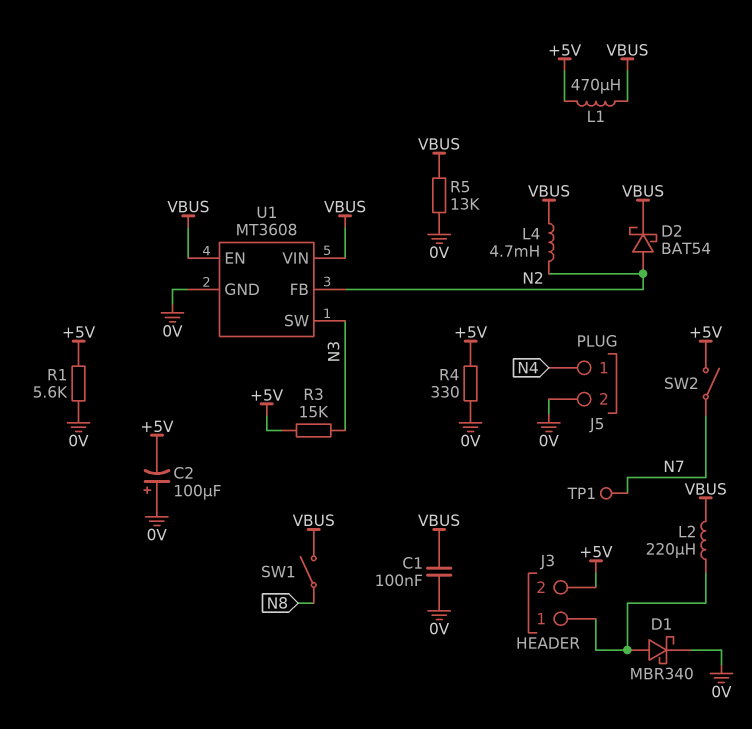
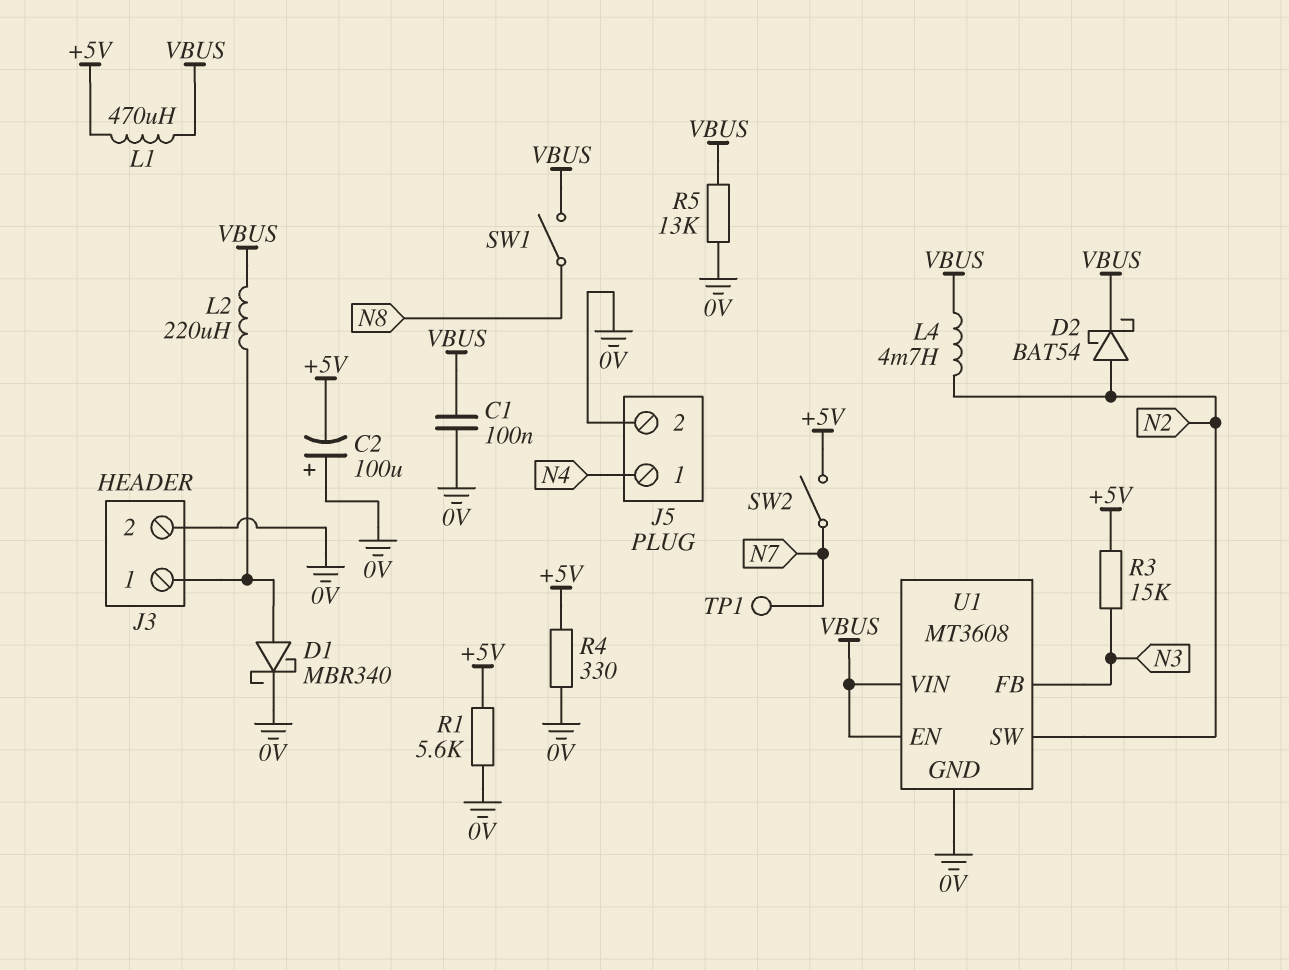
J3 pin 2: +5V -> 0V
U1 pin FB: N2 -> N3
U1 pin SW: N3 -> N2

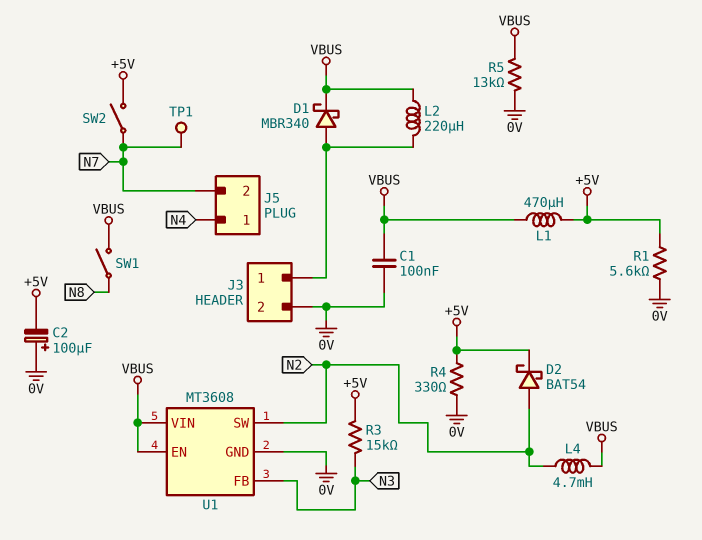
D1: schottky MBR340 (A J3/1, K 0V) -> schottky MBR340 (A J3/1, K VBUS)
D2: schottky BAT54 (A N2, K VBUS) -> schottky BAT54 (A N2, K +5V)
J5 pin 2: 0V -> N7

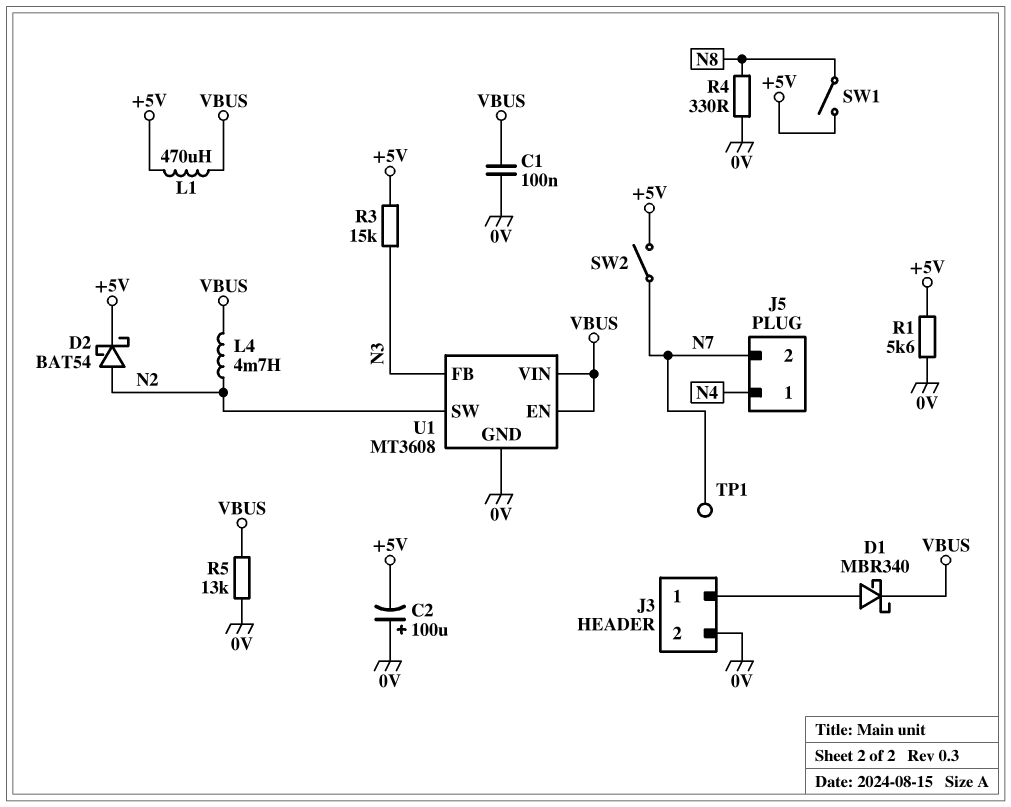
L2: 220uH (J3/1, VBUS) -> none
R4: 330 (+5V, 0V) -> 330 (0V, N8)
SW1: switch (N8, VBUS) -> switch (+5V, N8)

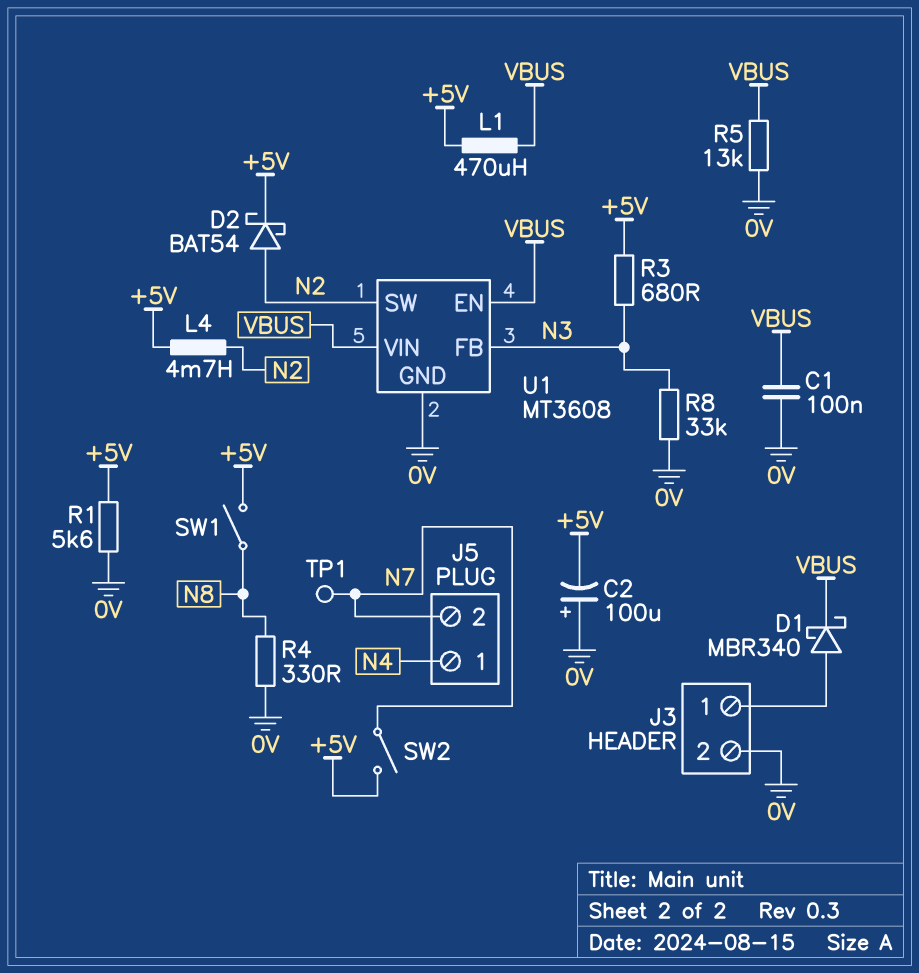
L4: 4.7mH (N2, VBUS) -> 4.7mH (+5V, N2)
R3: 15k (+5V, N3) -> 680 (+5V, N3)
R8: none -> 33k (0V, N3)

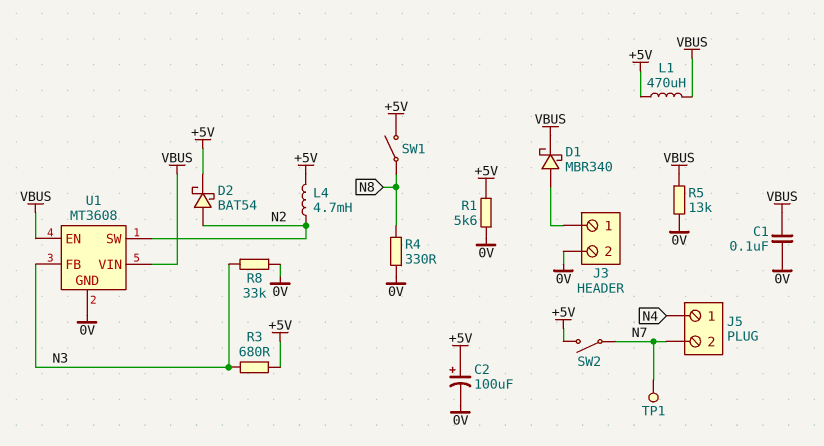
C2: 100uF (plus 0V, minus +5V) -> 100uF (plus +5V, minus 0V)

